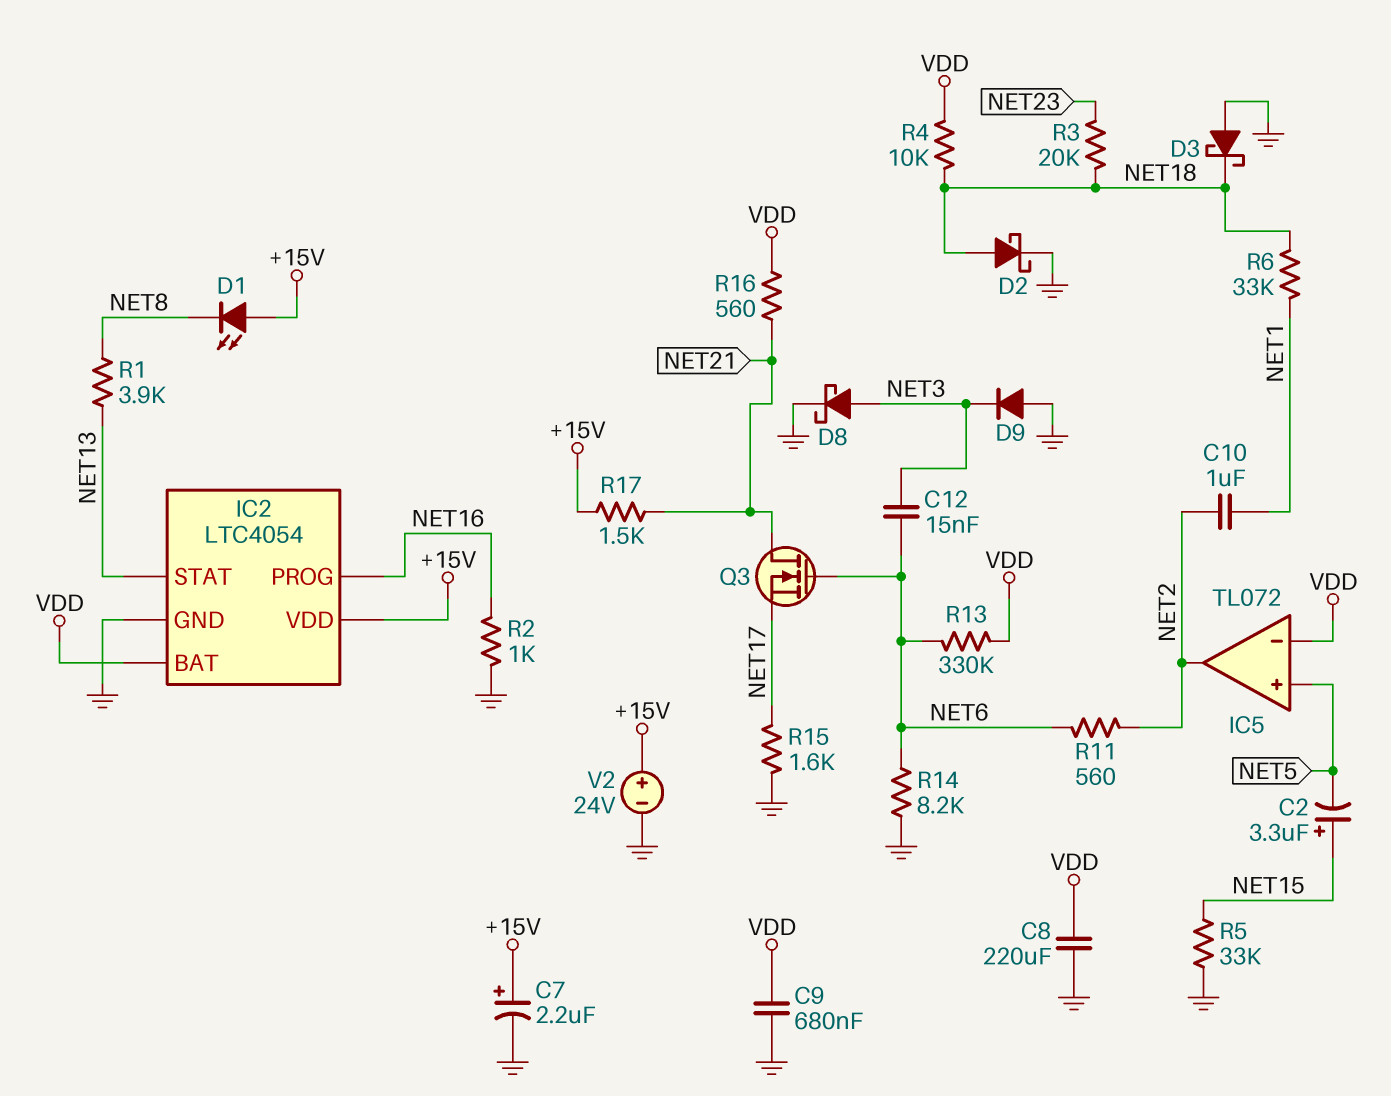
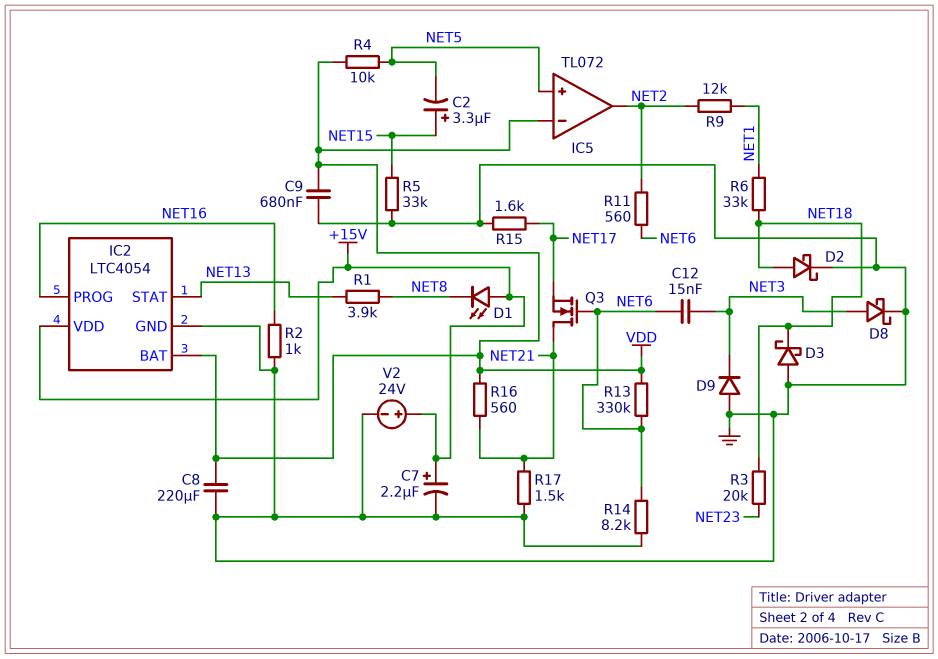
C10: 1uF (NET1, NET2) -> none
R4: 10k (NET18, VDD) -> 10k (NET5, VDD)
R9: none -> 12k (NET1, NET2)
R17: 1.5k (+15V, NET21) -> 1.5k (GND, NET21)

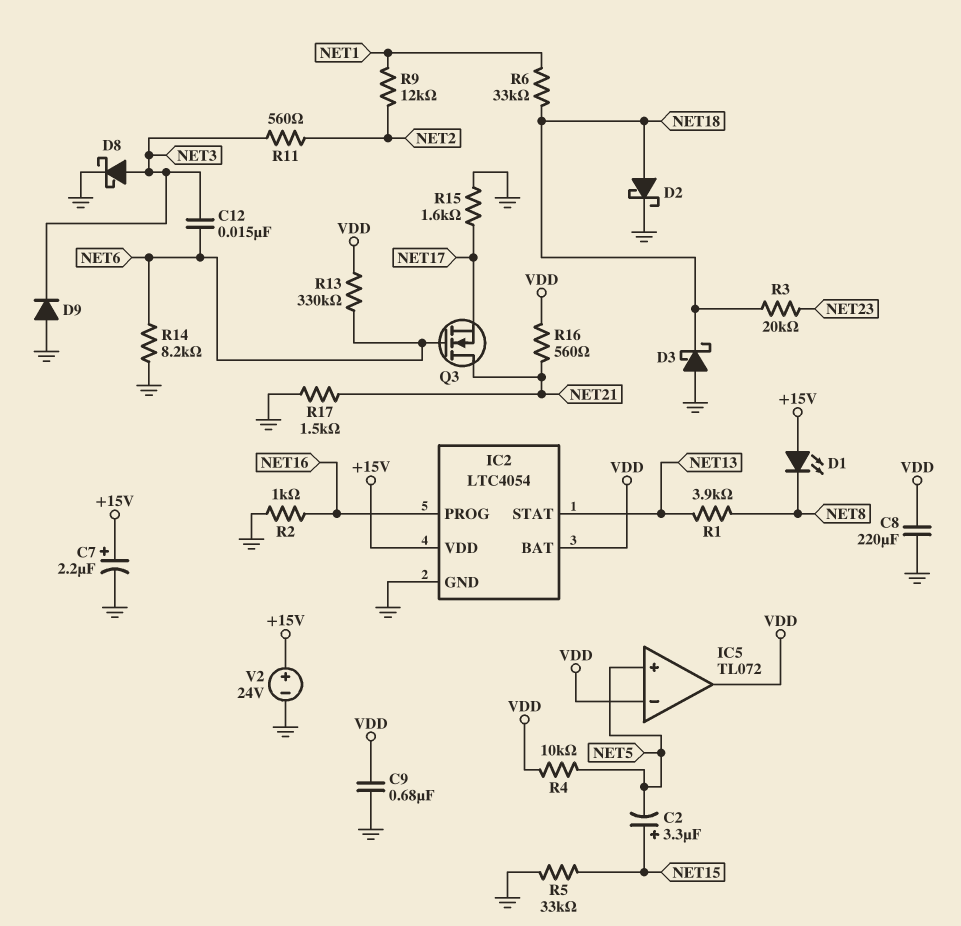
IC5 pin out: NET2 -> VDD
R11: 560 (NET2, NET6) -> 560 (NET2, NET3)

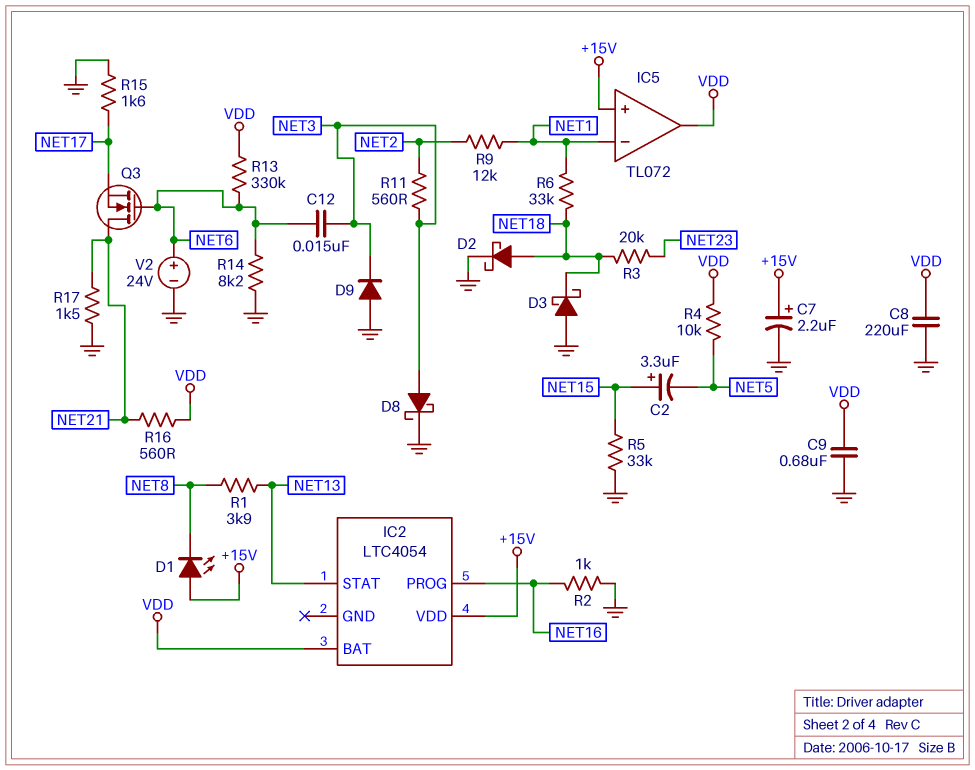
IC2 pin GND: GND -> none
IC5 pin in+: NET5 -> +15V
IC5 pin in-: VDD -> NET1
V2: 24V (plus +15V, minus GND) -> 24V (plus NET6, minus GND)

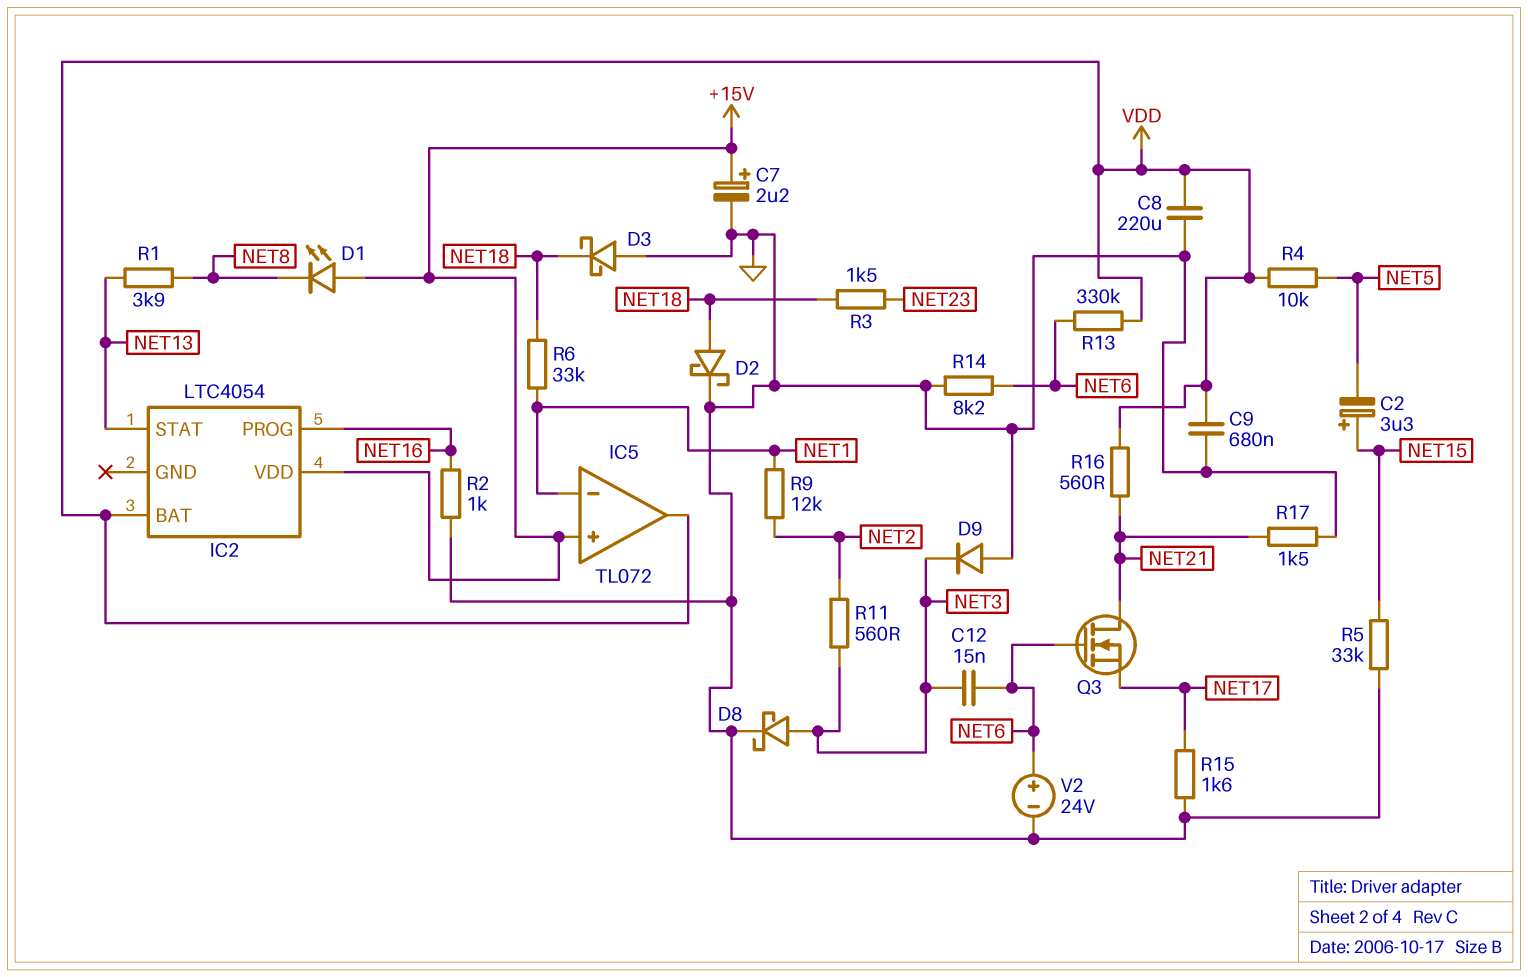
R3: 20k (NET18, NET23) -> 1.5k (NET18, NET23)

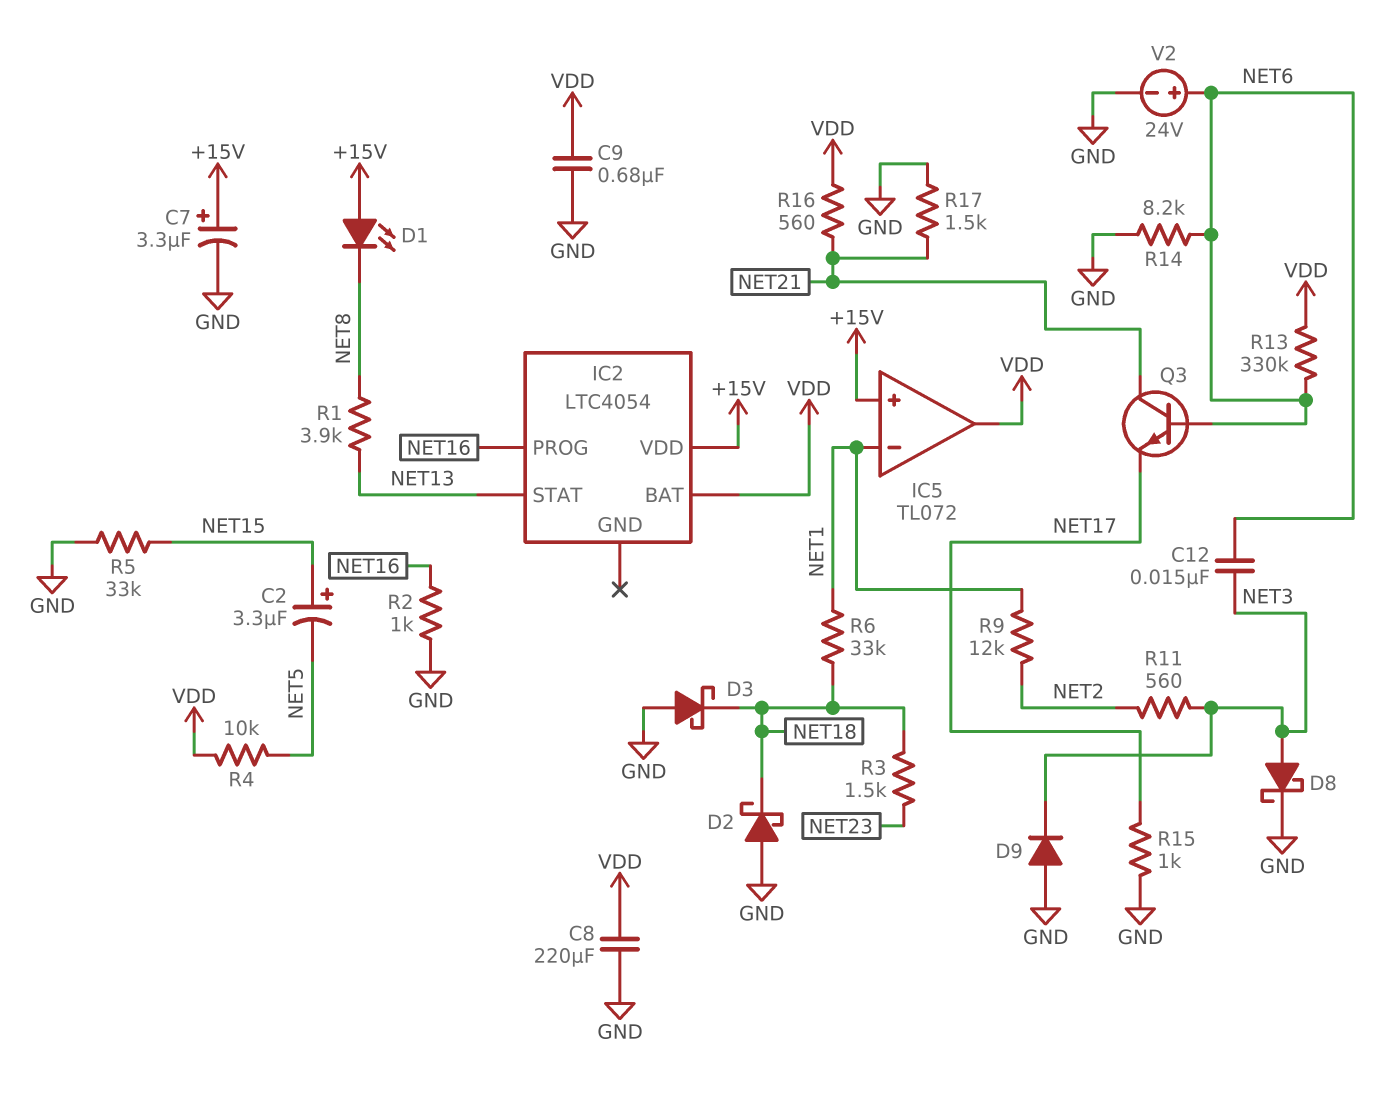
C7: 2.2uF (plus +15V, minus GND) -> 3.3uF (plus +15V, minus GND)
D2: schottky (A NET18, K GND) -> schottky (A GND, K NET18)
Q3: NMOS (G NET6, D NET21, S NET17) -> NPN (B NET6, C NET21, E NET17)
R15: 1.6k (GND, NET17) -> 1k (GND, NET17)

